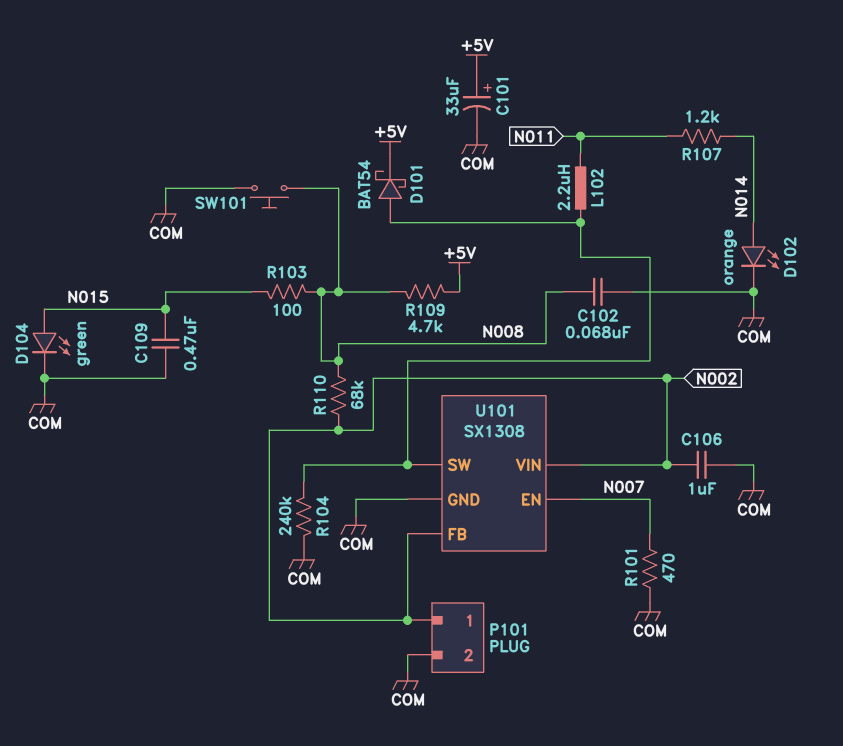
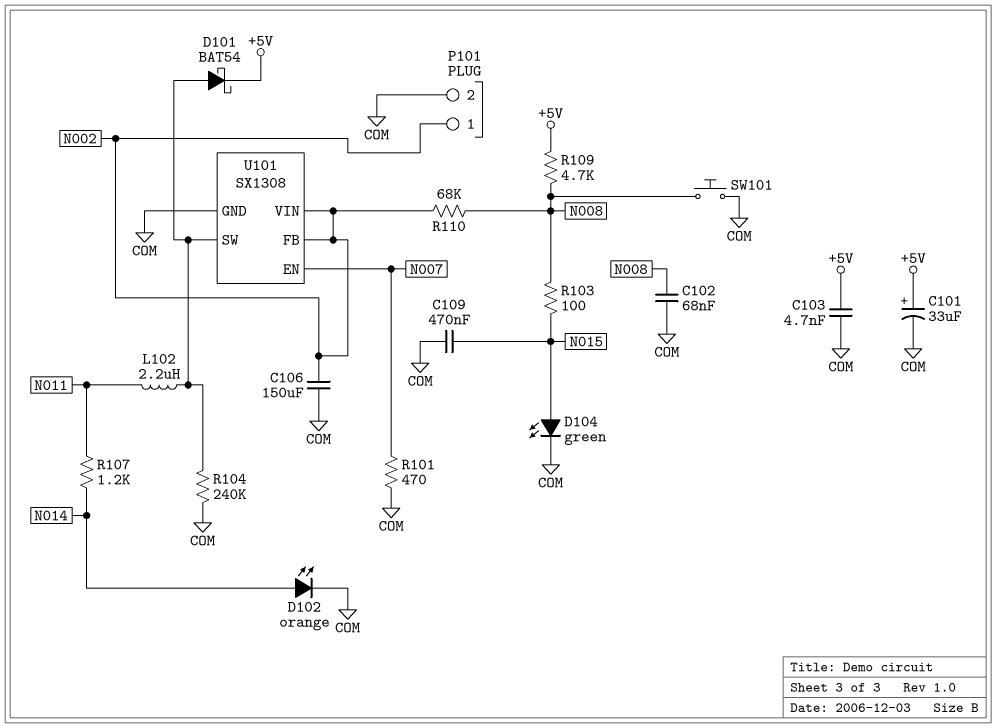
C103: none -> 4.7nF (+5V, COM)
C106: 1uF (COM, N002) -> 150uF (COM, N002)

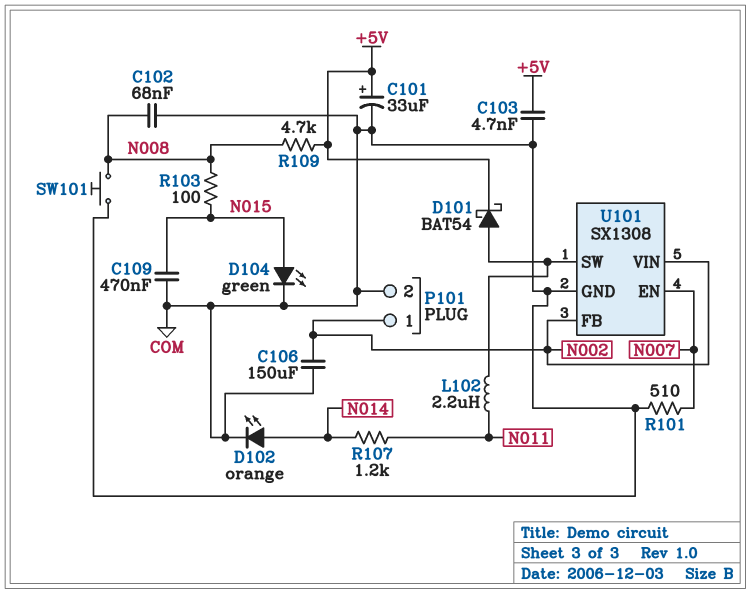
R101: 470 (COM, N007) -> 510 (COM, N007)
R104: 240k (COM, U101/SW) -> none
R110: 68k (N002, N008) -> none

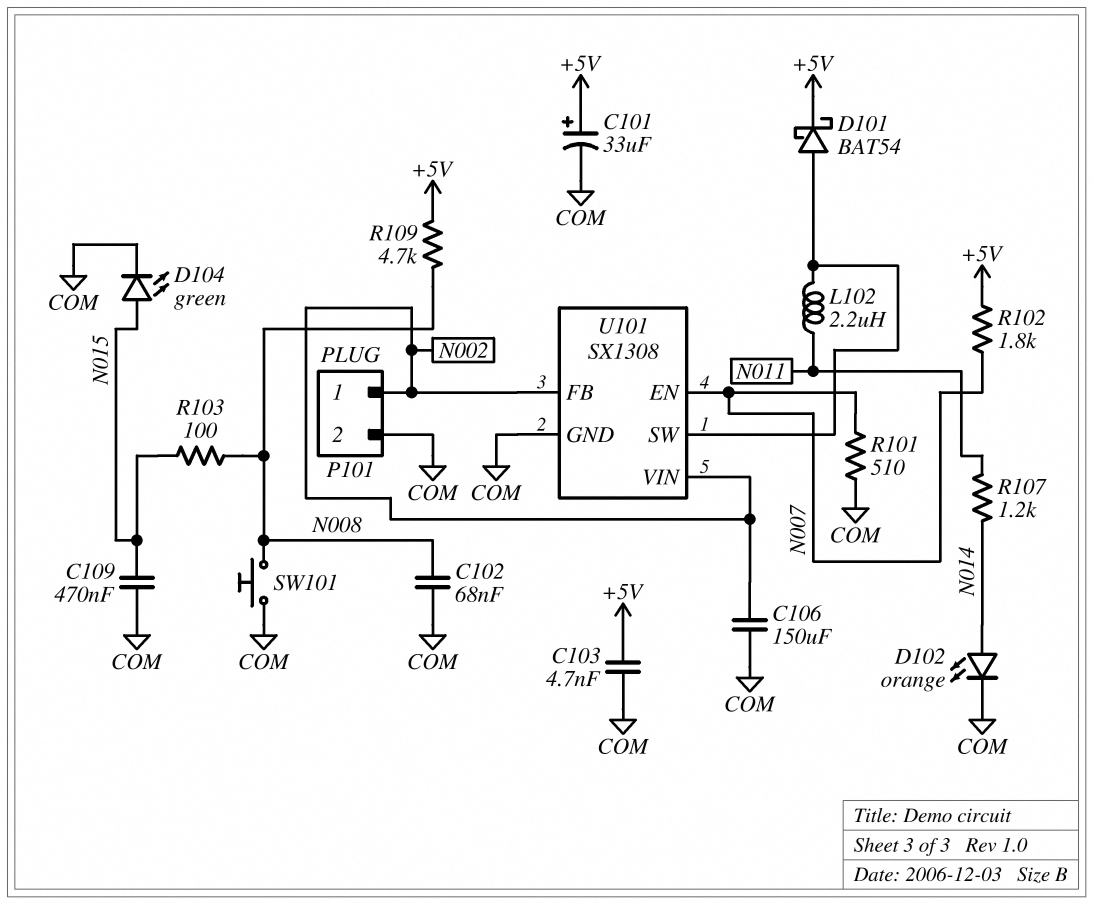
R102: none -> 1.8k (+5V, N007)

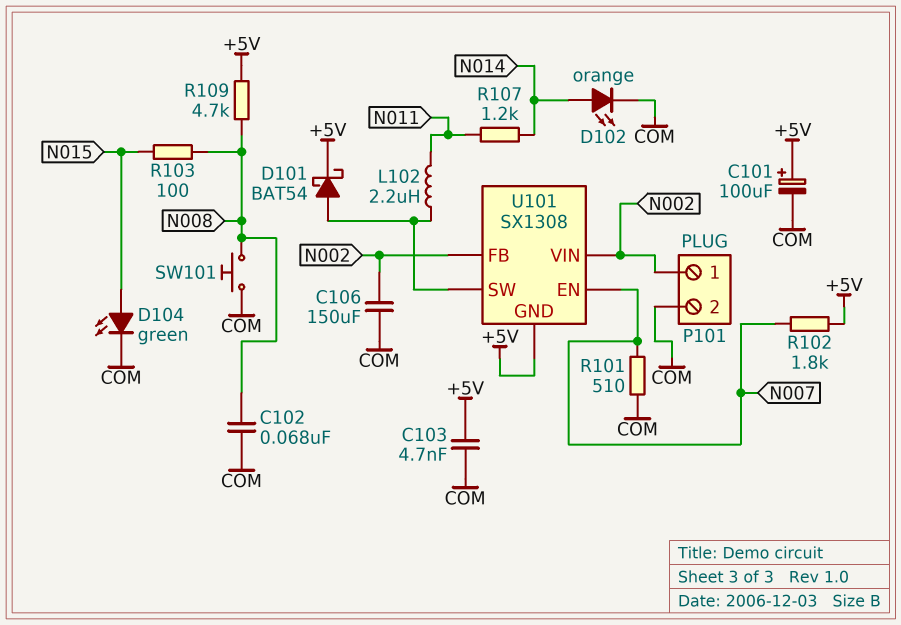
C101: 33uF (plus +5V, minus COM) -> 100uF (plus +5V, minus COM)
C109: 470nF (COM, N015) -> none
U101 pin GND: COM -> +5V

